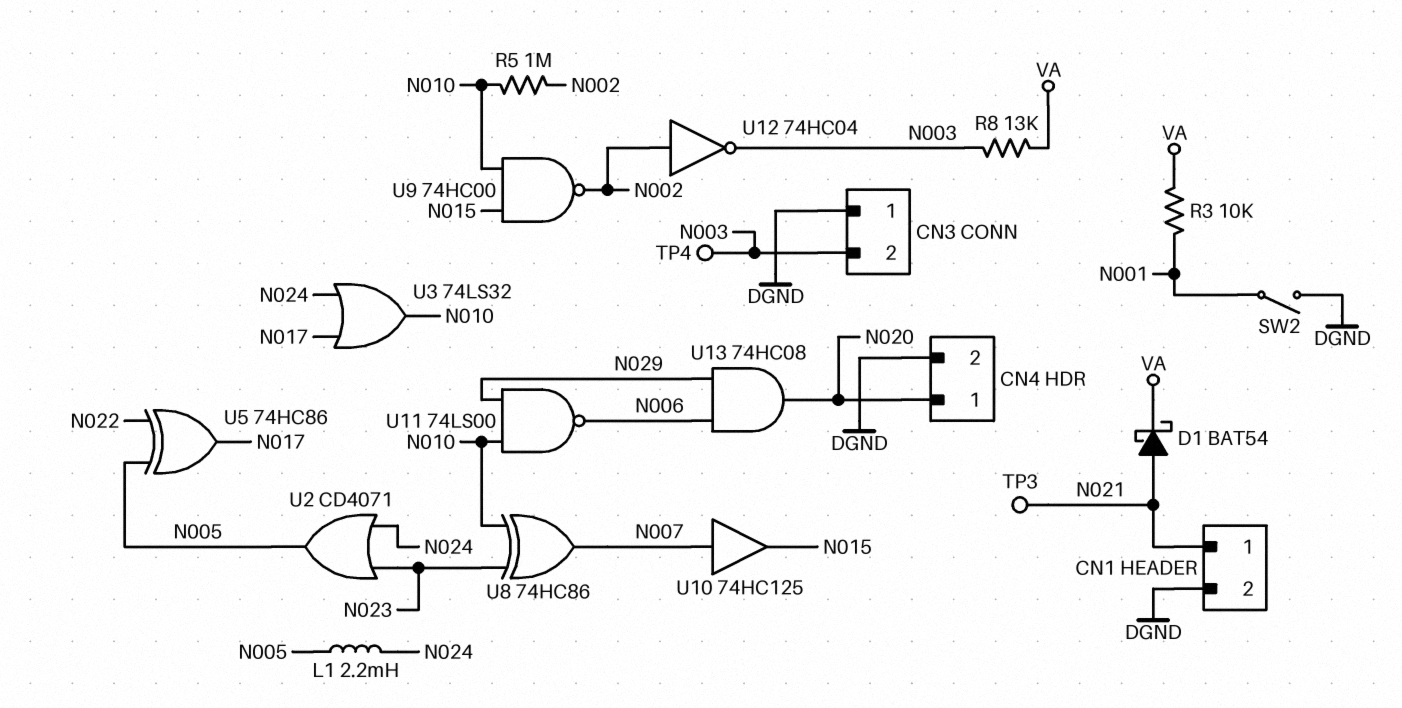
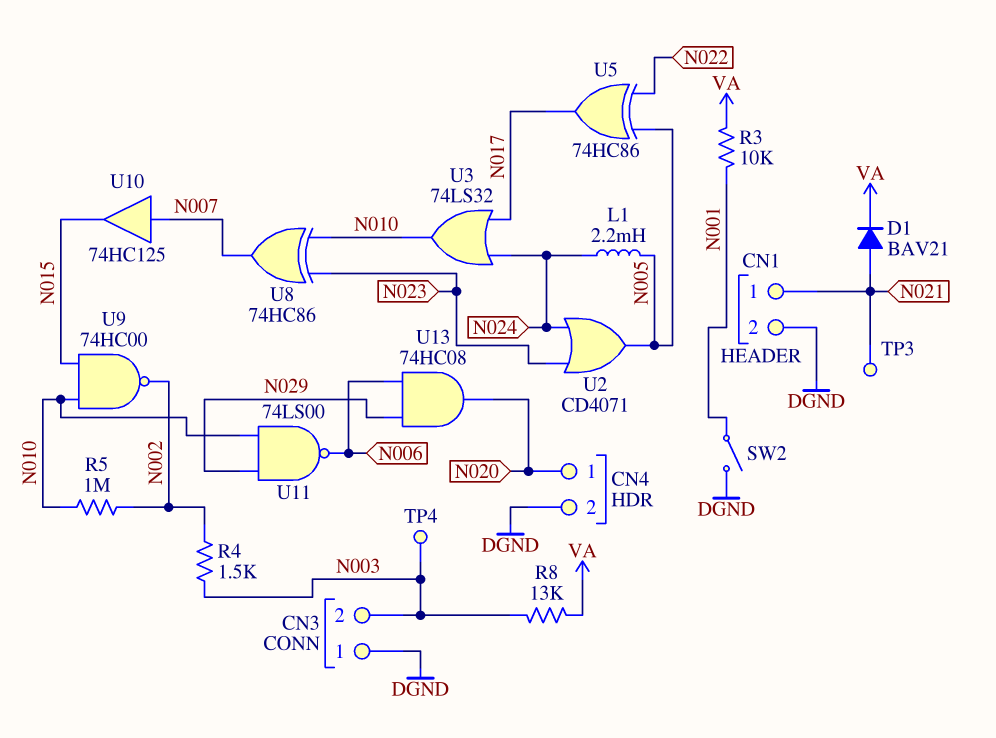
D1: schottky BAT54 (A N021, K VA) -> diode BAV21 (A N021, K VA)
R4: none -> 1.5k (N002, N003)
U12: NOT 74HC04 (in N002, out N003) -> none

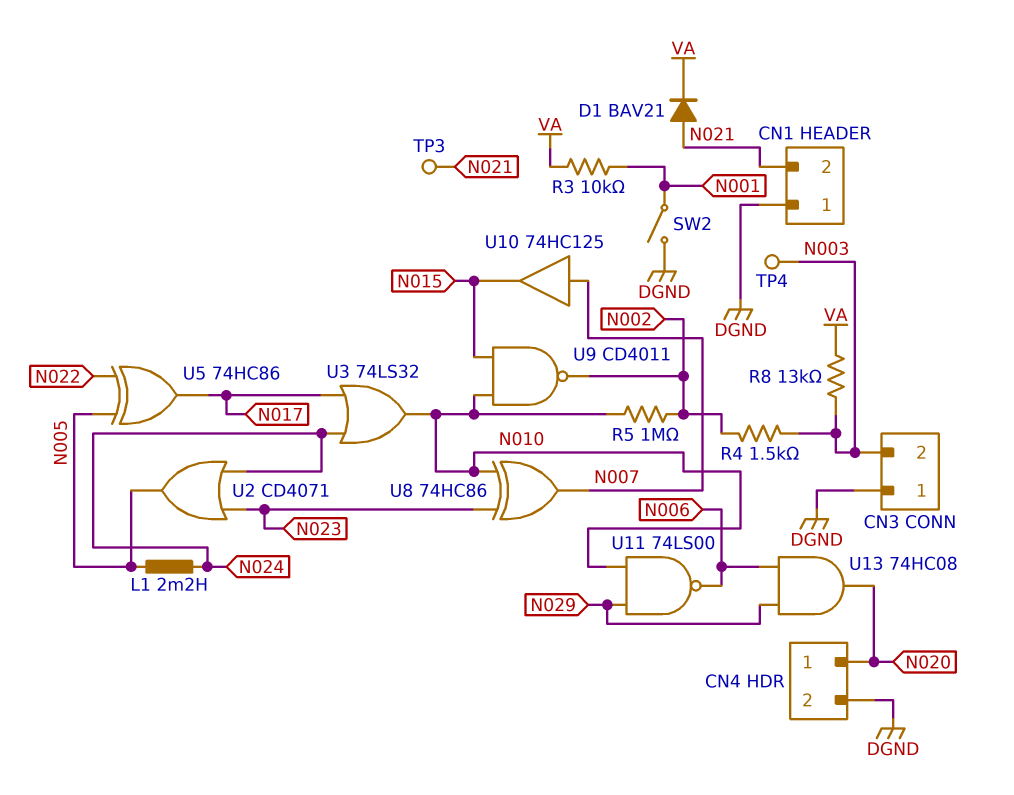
CN1 pin 1: N021 -> DGND
CN1 pin 2: DGND -> N021
U9: NAND 74HC00 (in N010, in N015, out N002) -> NAND CD4011 (in N010, in N015, out N002)

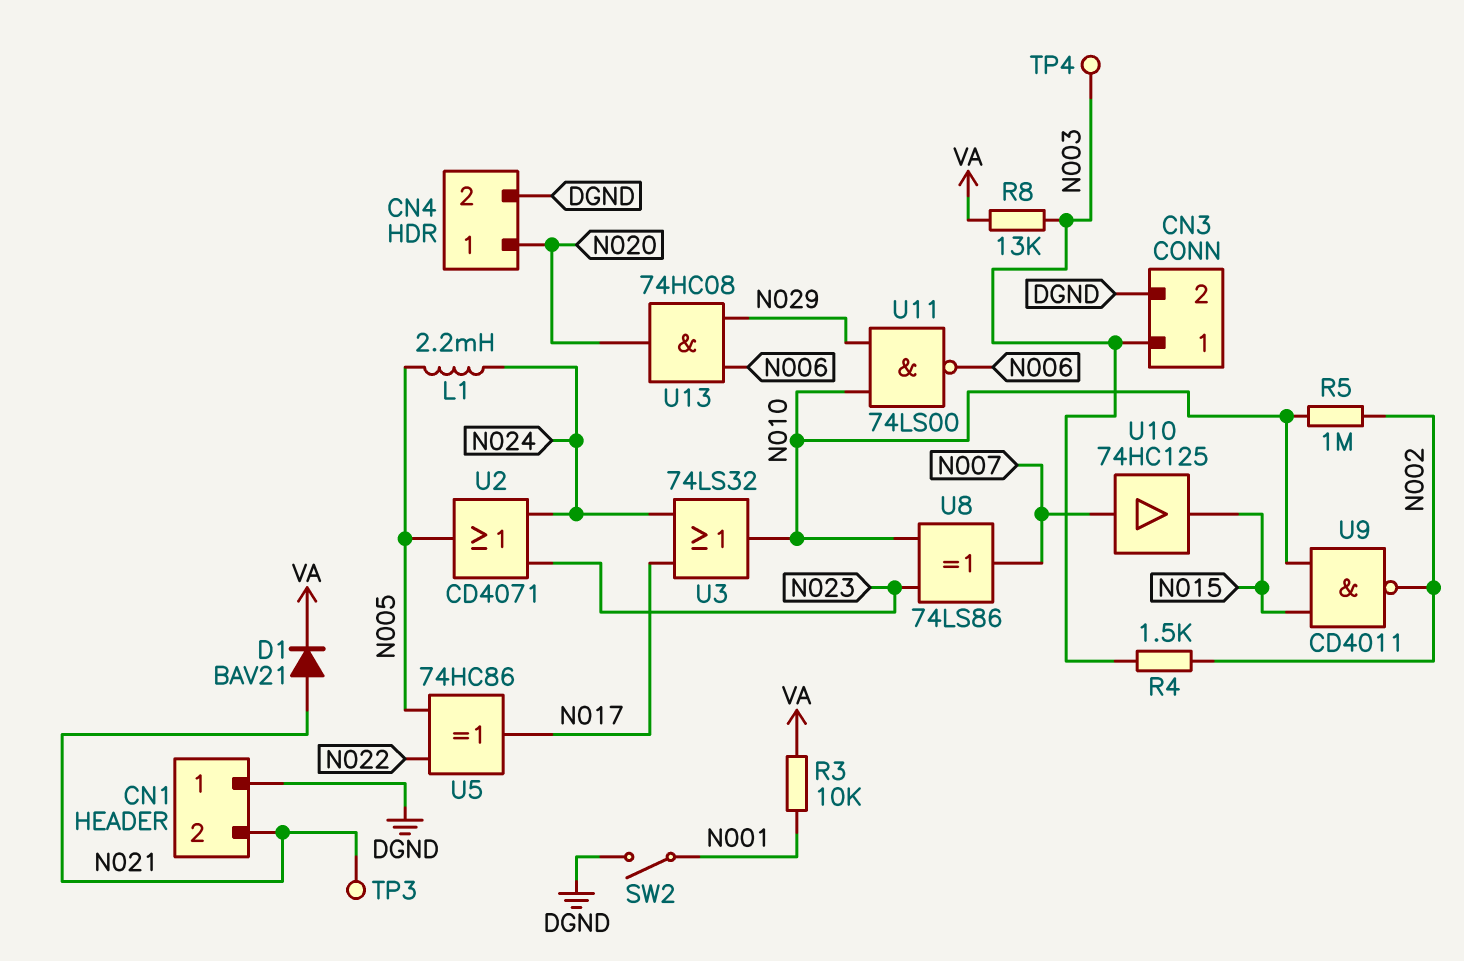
CN3 pin 1: DGND -> N003
CN3 pin 2: N003 -> DGND
U8: XOR 74HC86 (in N010, in N023, out N007) -> XOR 74LS86 (in N010, in N023, out N007)

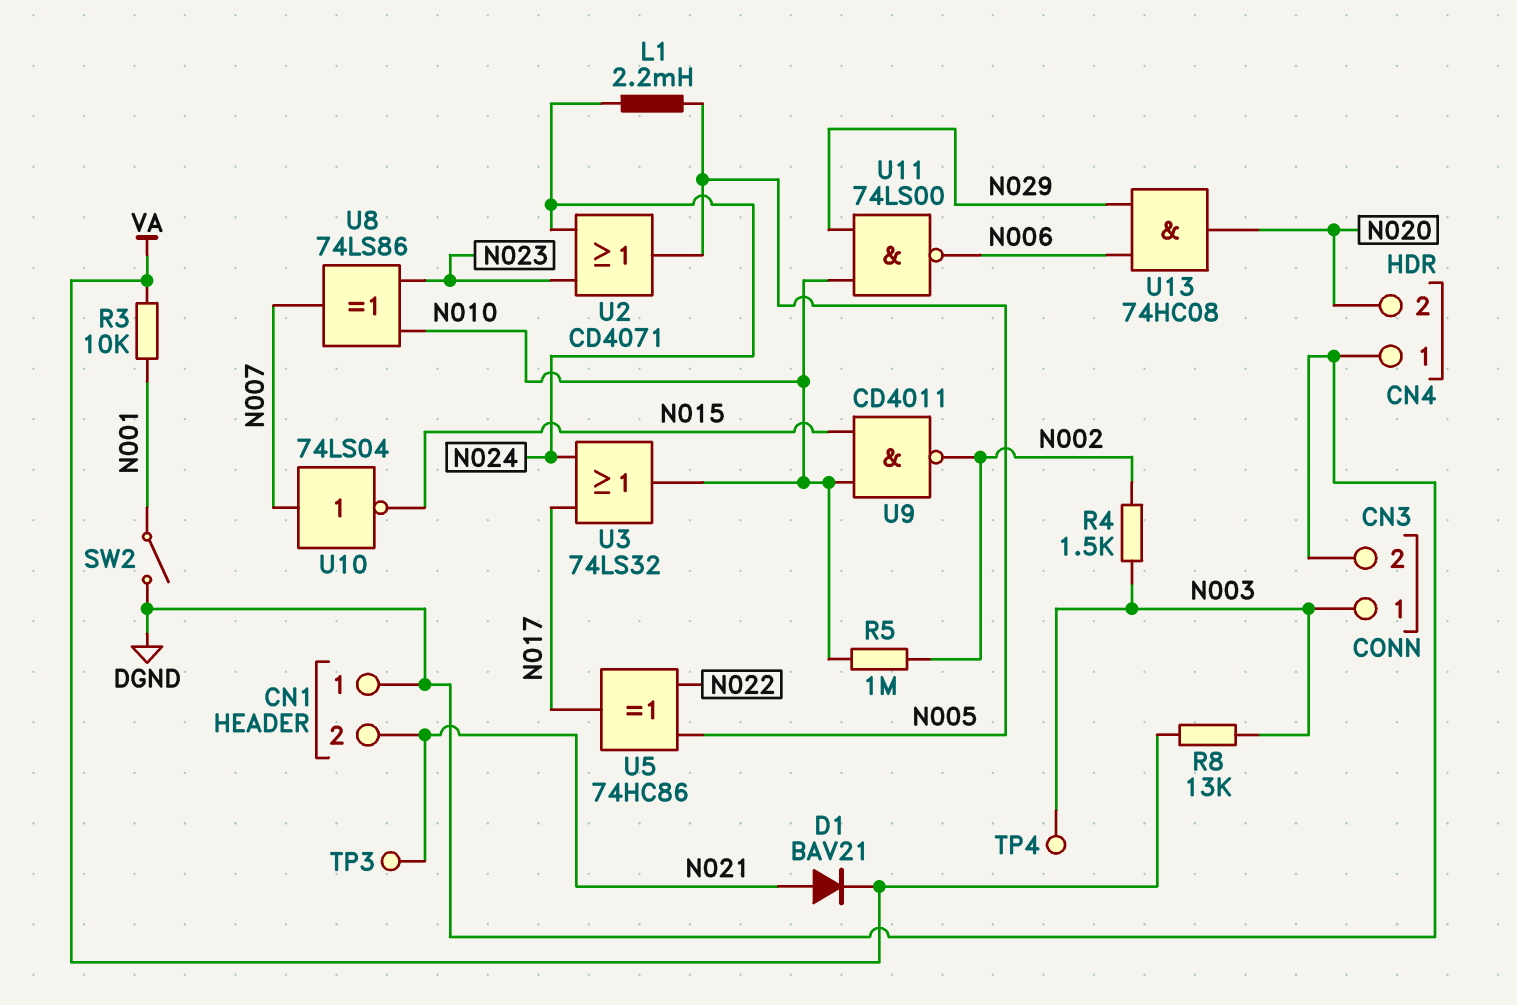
CN4 pin 1: N020 -> DGND
CN4 pin 2: DGND -> N020
U10: buffer 74HC125 (in N007, out N015) -> NOT 74LS04 (in N007, out N015)

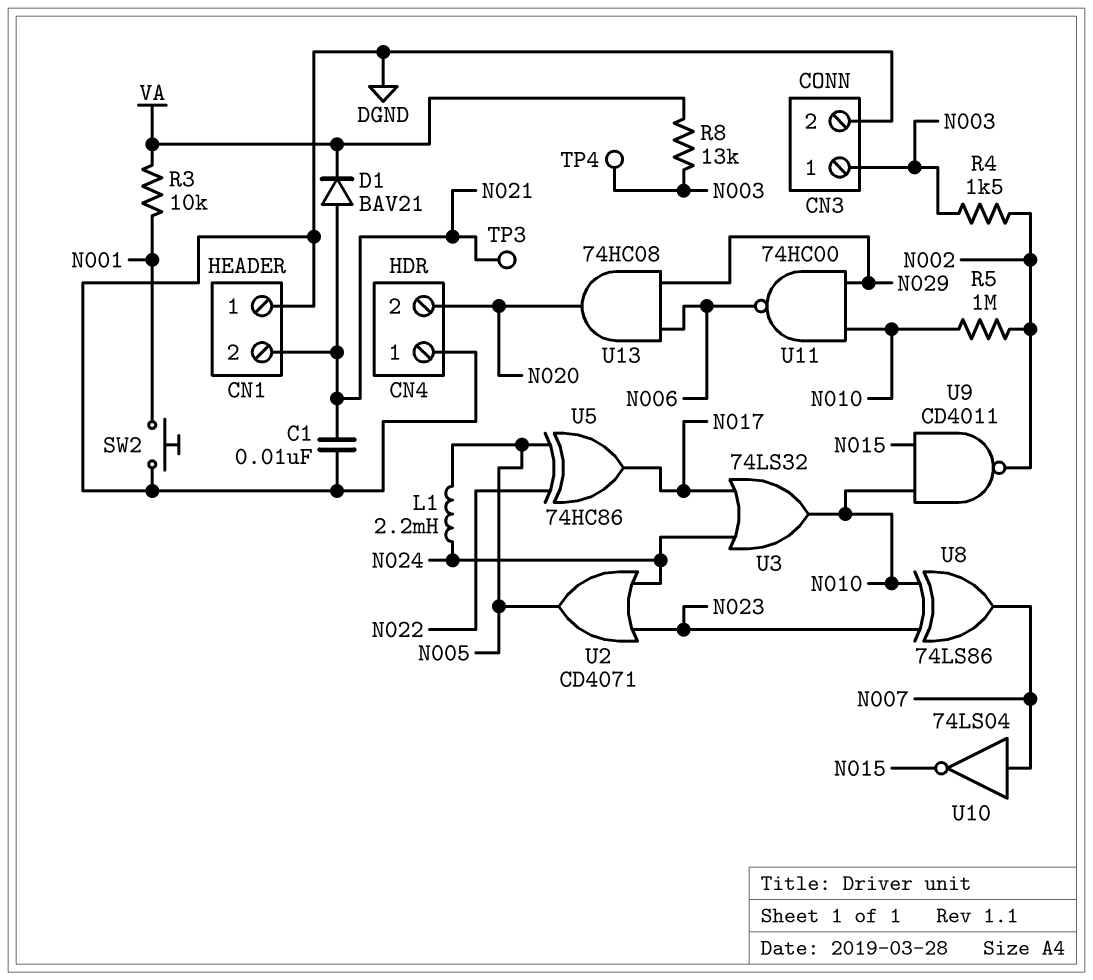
C1: none -> 10nF (DGND, N021)
SW2: switch (DGND, N001) -> button (DGND, N001)
U11: NAND 74LS00 (in N010, in N029, out N006) -> NAND 74HC00 (in N010, in N029, out N006)

